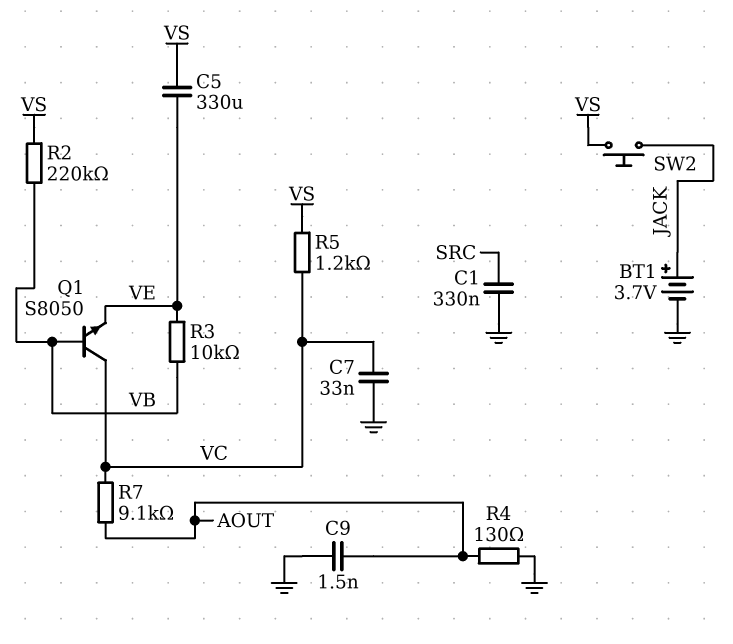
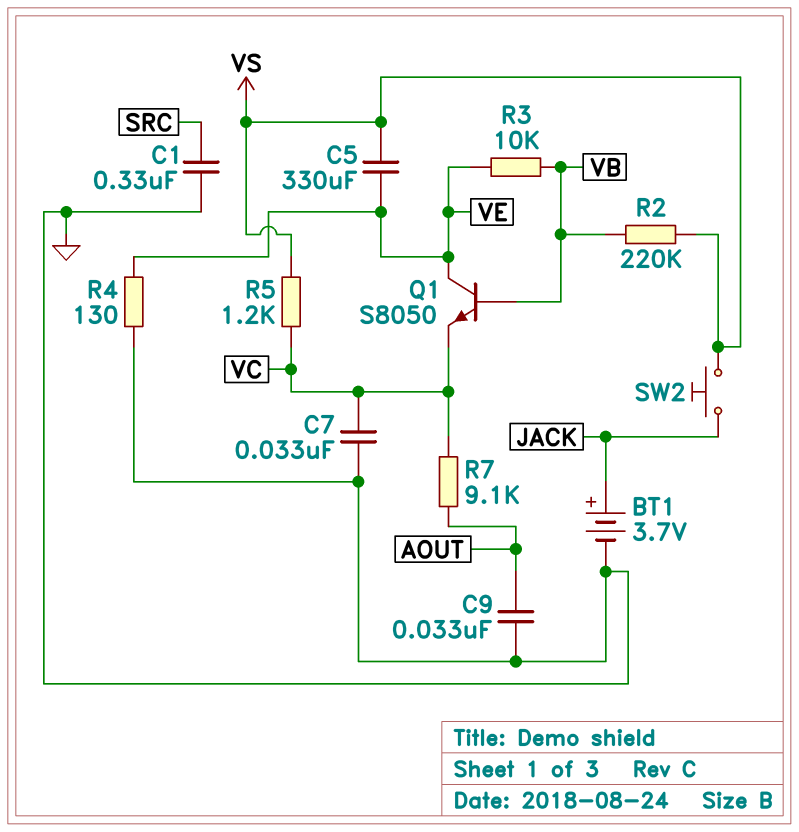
C9: 1.5nF (AOUT, GND) -> 33nF (AOUT, GND)
Q1: NPN S8050 (B VB, C VC, E VE) -> NPN S8050 (B VB, C VE, E VC)
R4: 130 (AOUT, GND) -> 130 (GND, VE)

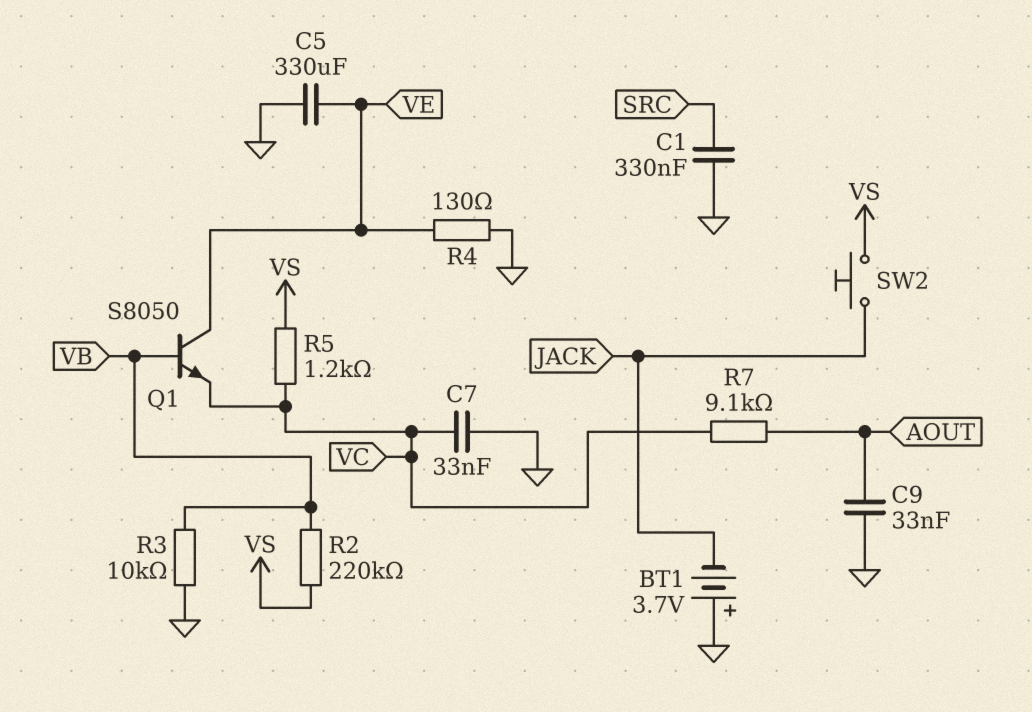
BT1: 3.7V (plus JACK, minus GND) -> 3.7V (plus GND, minus JACK)
C5: 330uF (VE, VS) -> 330uF (GND, VE)
R3: 10k (VB, VE) -> 10k (GND, VB)

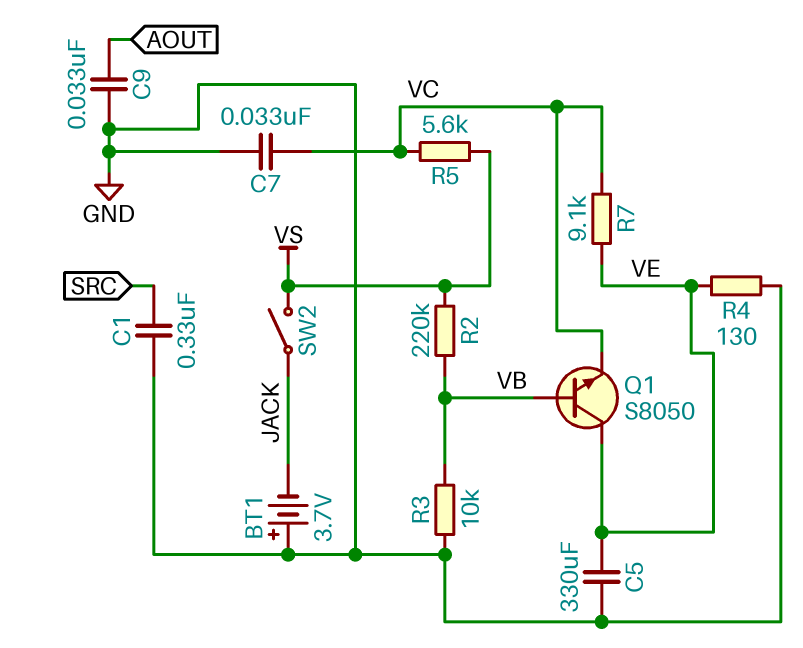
R5: 1.2k (VC, VS) -> 5.6k (VC, VS)
R7: 9.1k (AOUT, VC) -> 9.1k (VC, VE)
SW2: button (JACK, VS) -> switch (JACK, VS)

